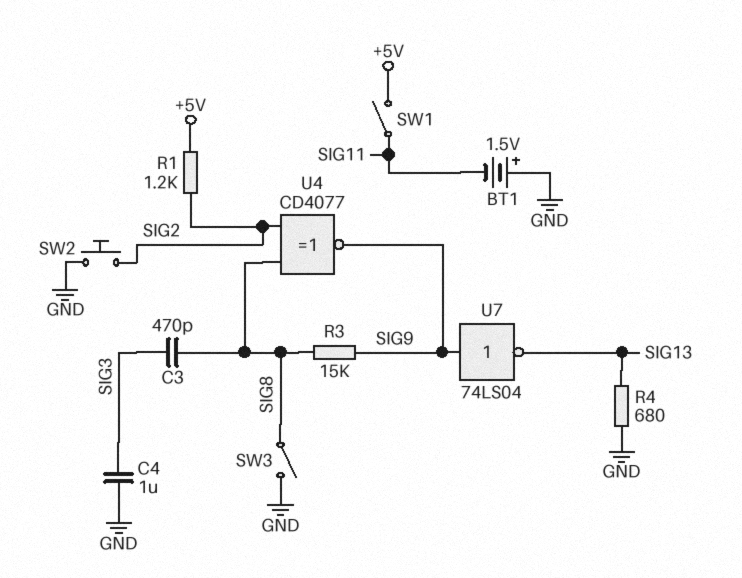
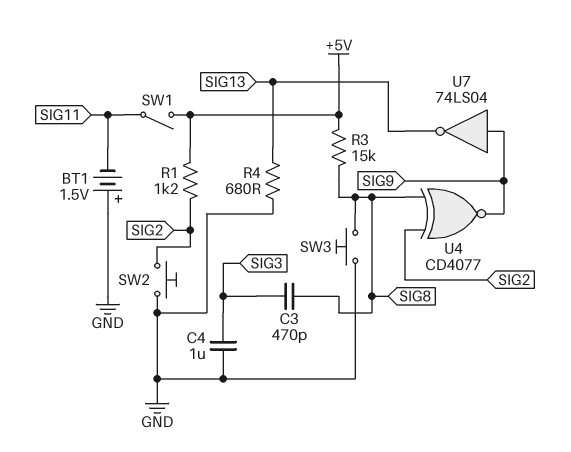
R3: 15k (SIG8, SIG9) -> 15k (+5V, SIG8)
SW3: switch (GND, SIG8) -> button (GND, SIG8)

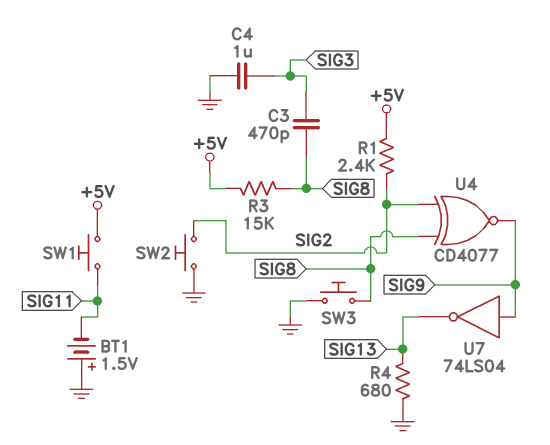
R1: 1.2k (+5V, SIG2) -> 2.4k (+5V, SIG2)
SW1: switch (+5V, SIG11) -> button (+5V, SIG11)

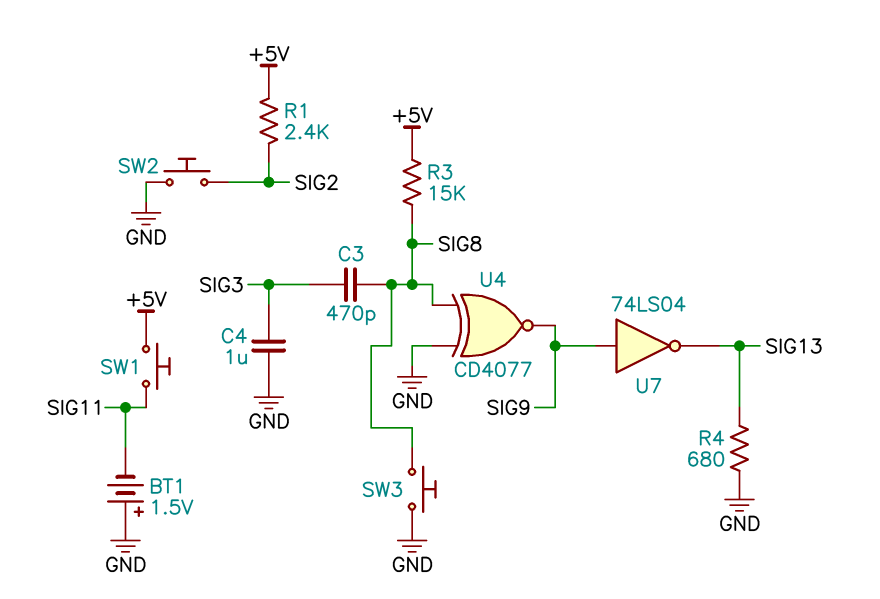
U4: XNOR CD4077 (in SIG2, in SIG8, out SIG9) -> XNOR CD4077 (in GND, in SIG8, out SIG9)

